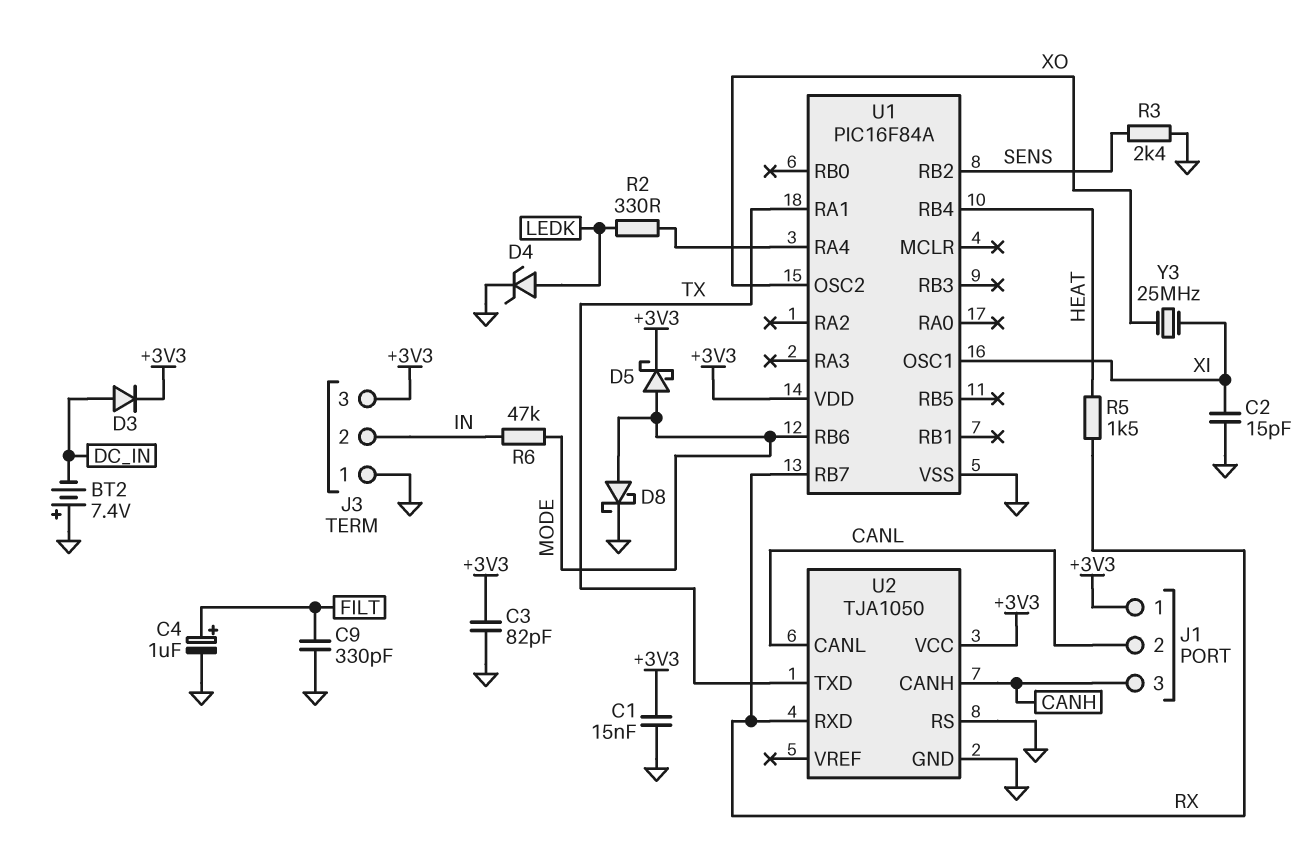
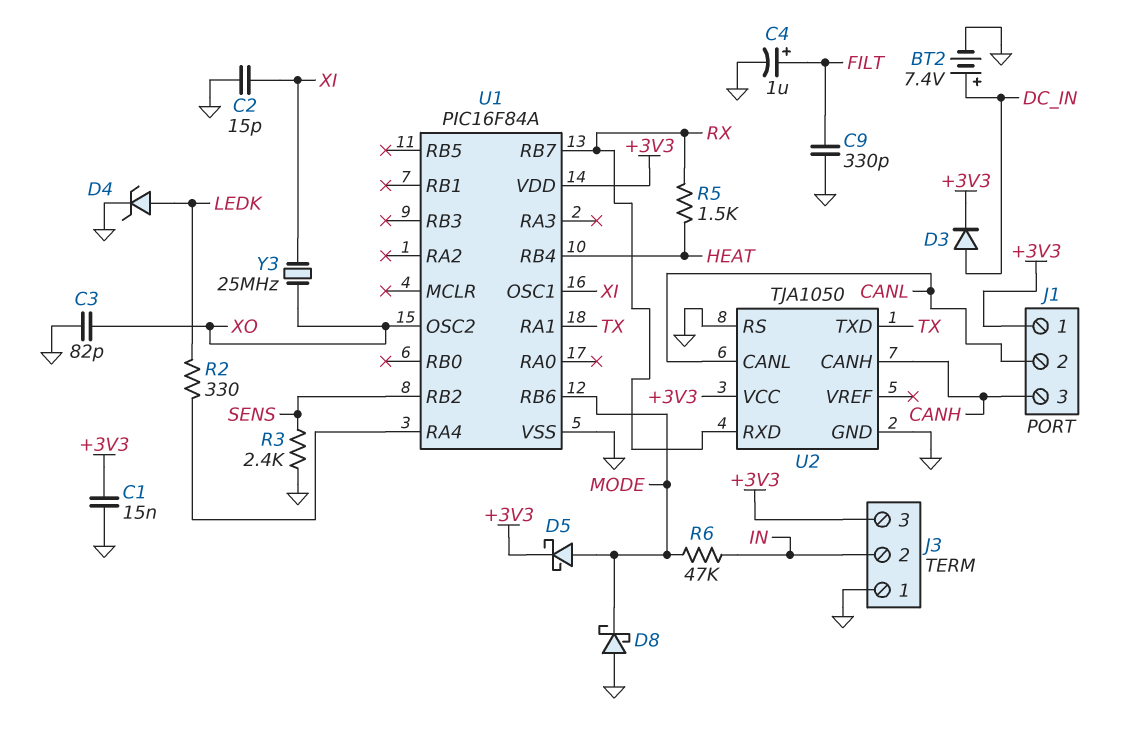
BT2: 7.4V (plus GND, minus DC_IN) -> 7.4V (plus DC_IN, minus GND)
C3: 82pF (+3V3, GND) -> 82pF (GND, XO)
D8: schottky (A MODE, K GND) -> schottky (A GND, K MODE)

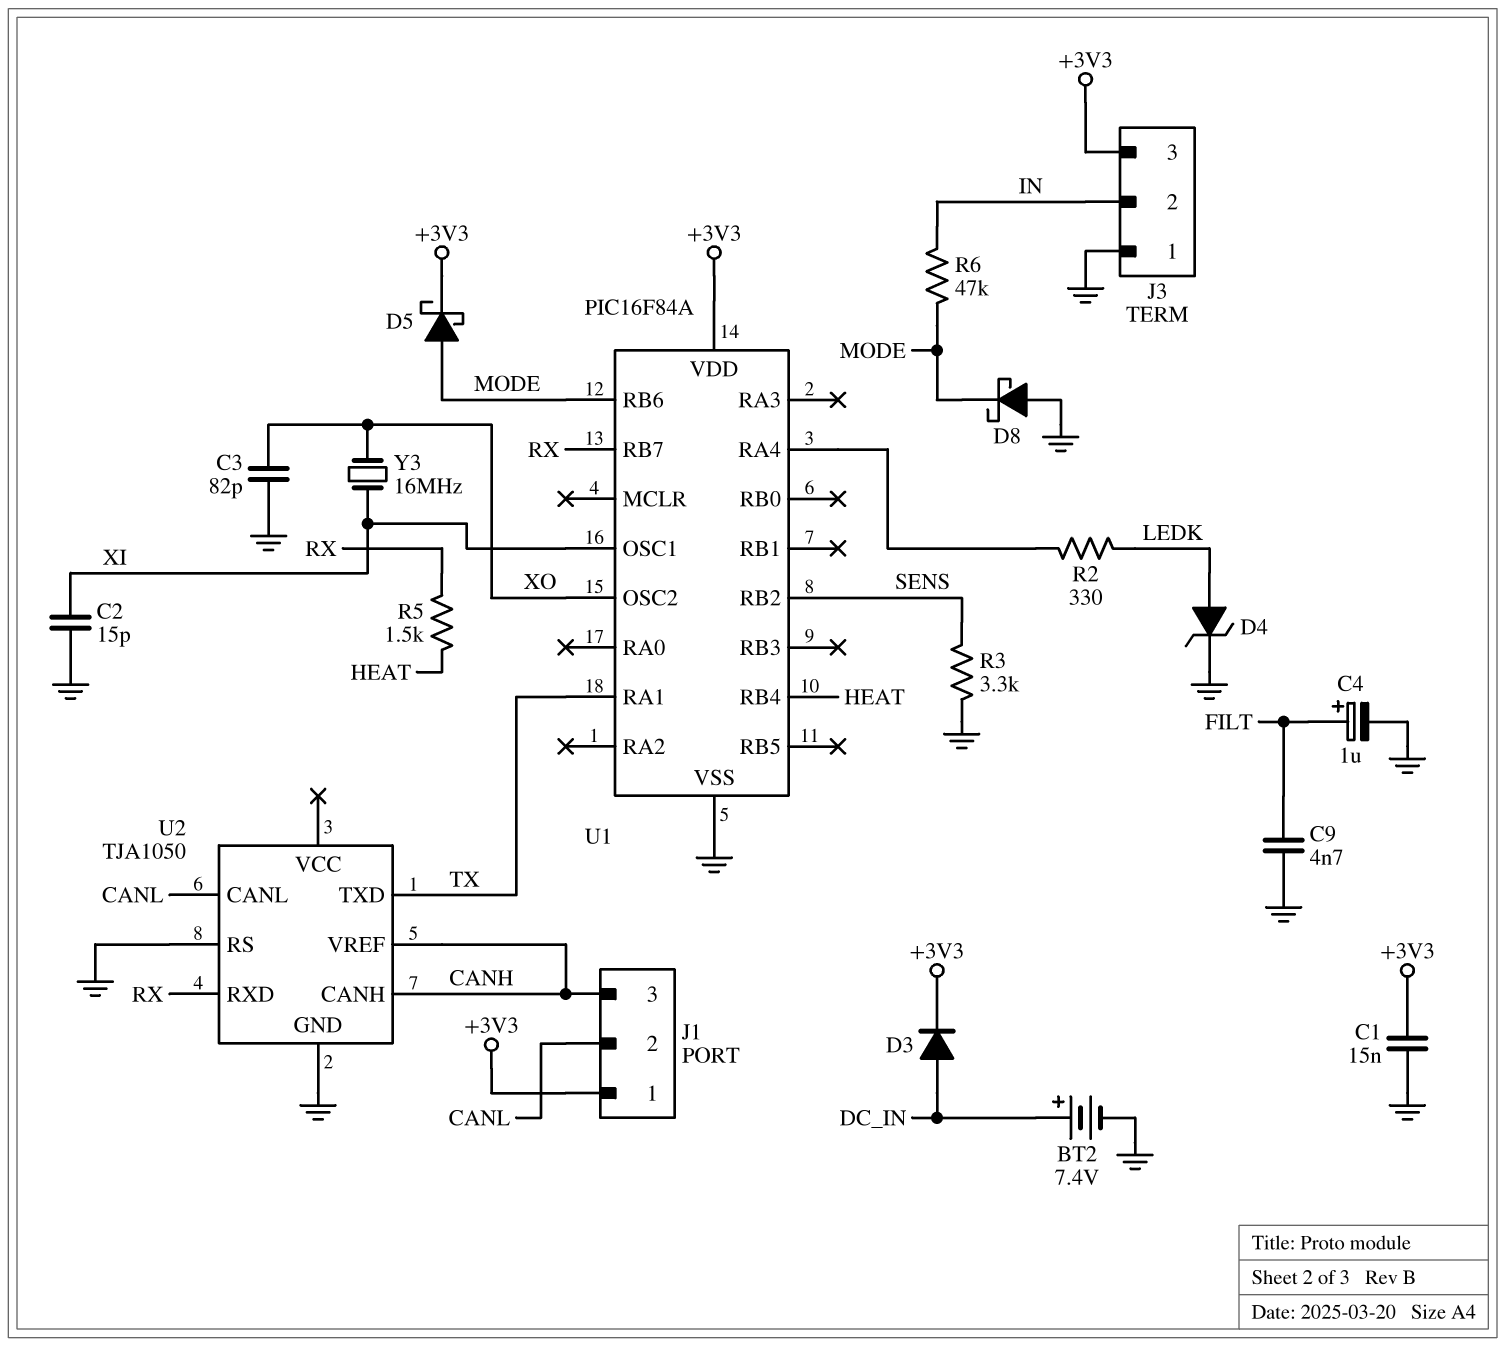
C9: 330pF (FILT, GND) -> 4.7nF (FILT, GND)
R3: 2.4k (GND, SENS) -> 3.3k (GND, SENS)
U2 pin VCC: +3V3 -> none
U2 pin VREF: none -> CANH
Y3: 25MHz (XI, XO) -> 16MHz (XI, XO)

